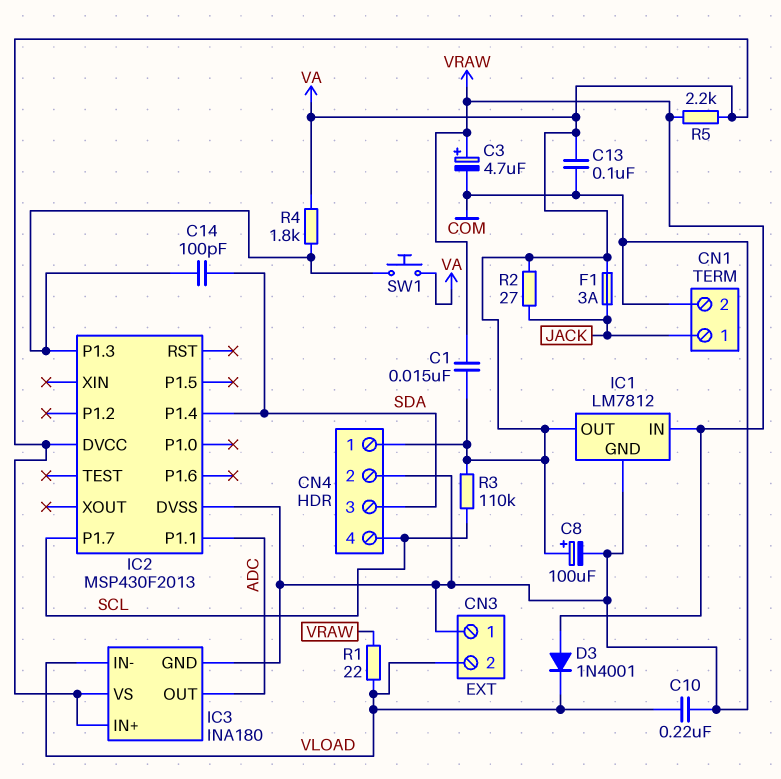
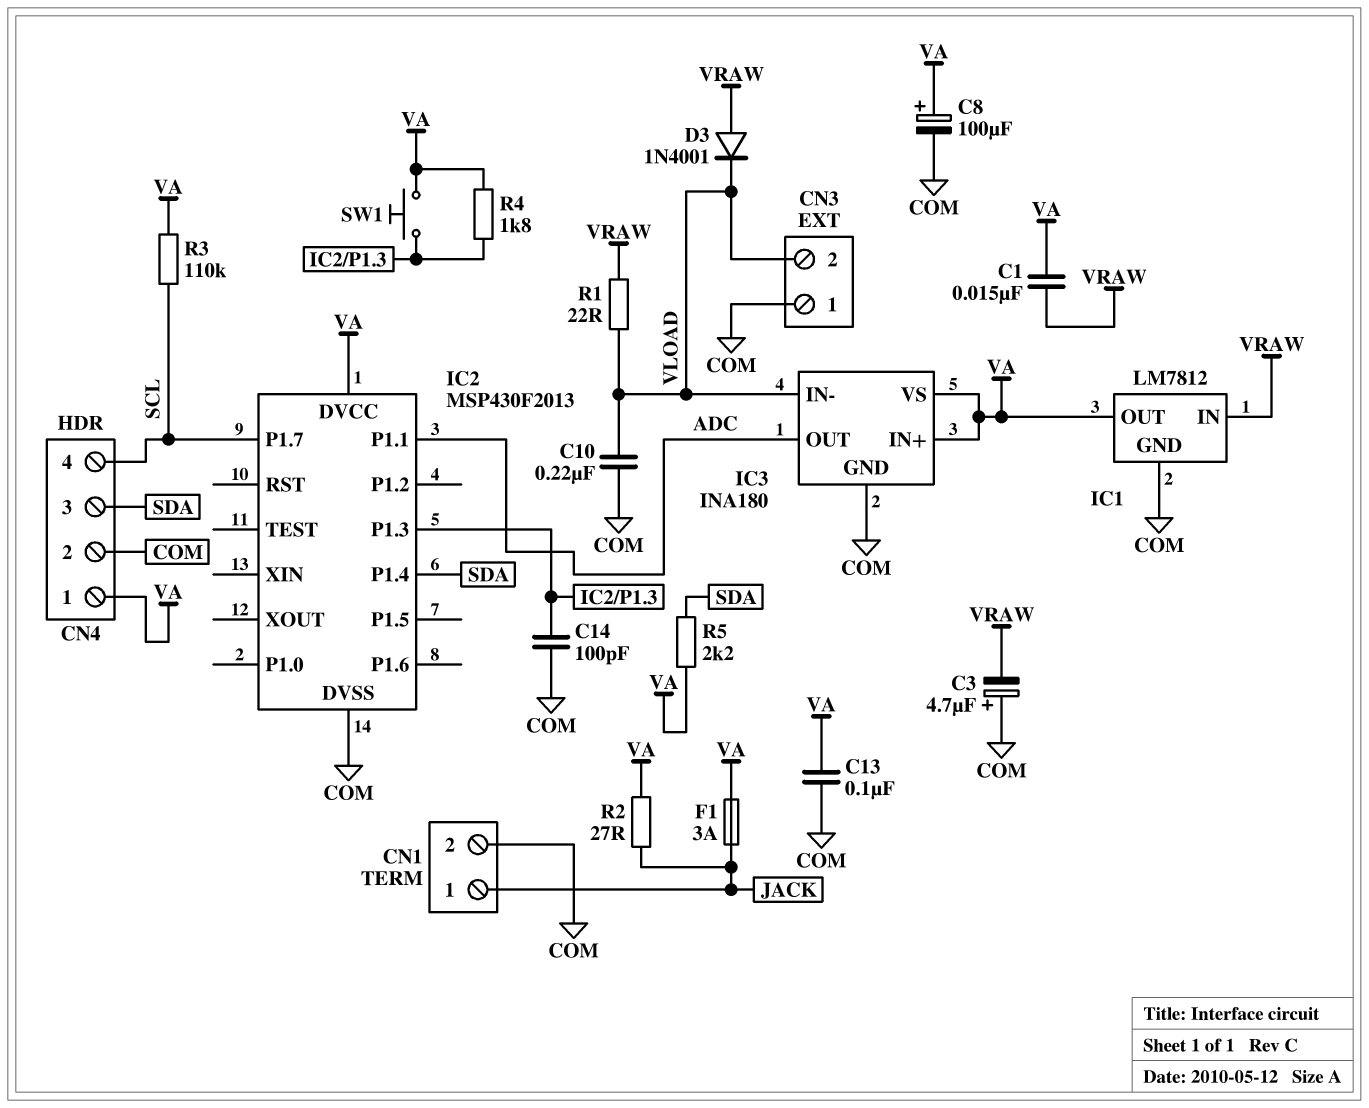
C3: 4.7uF (plus VRAW, minus COM) -> 4.7uF (plus COM, minus VRAW)
C14: 100pF (IC2/P1.3, SDA) -> 100pF (COM, IC2/P1.3)
R5: 2.2k (VA, VRAW) -> 2.2k (SDA, VA)

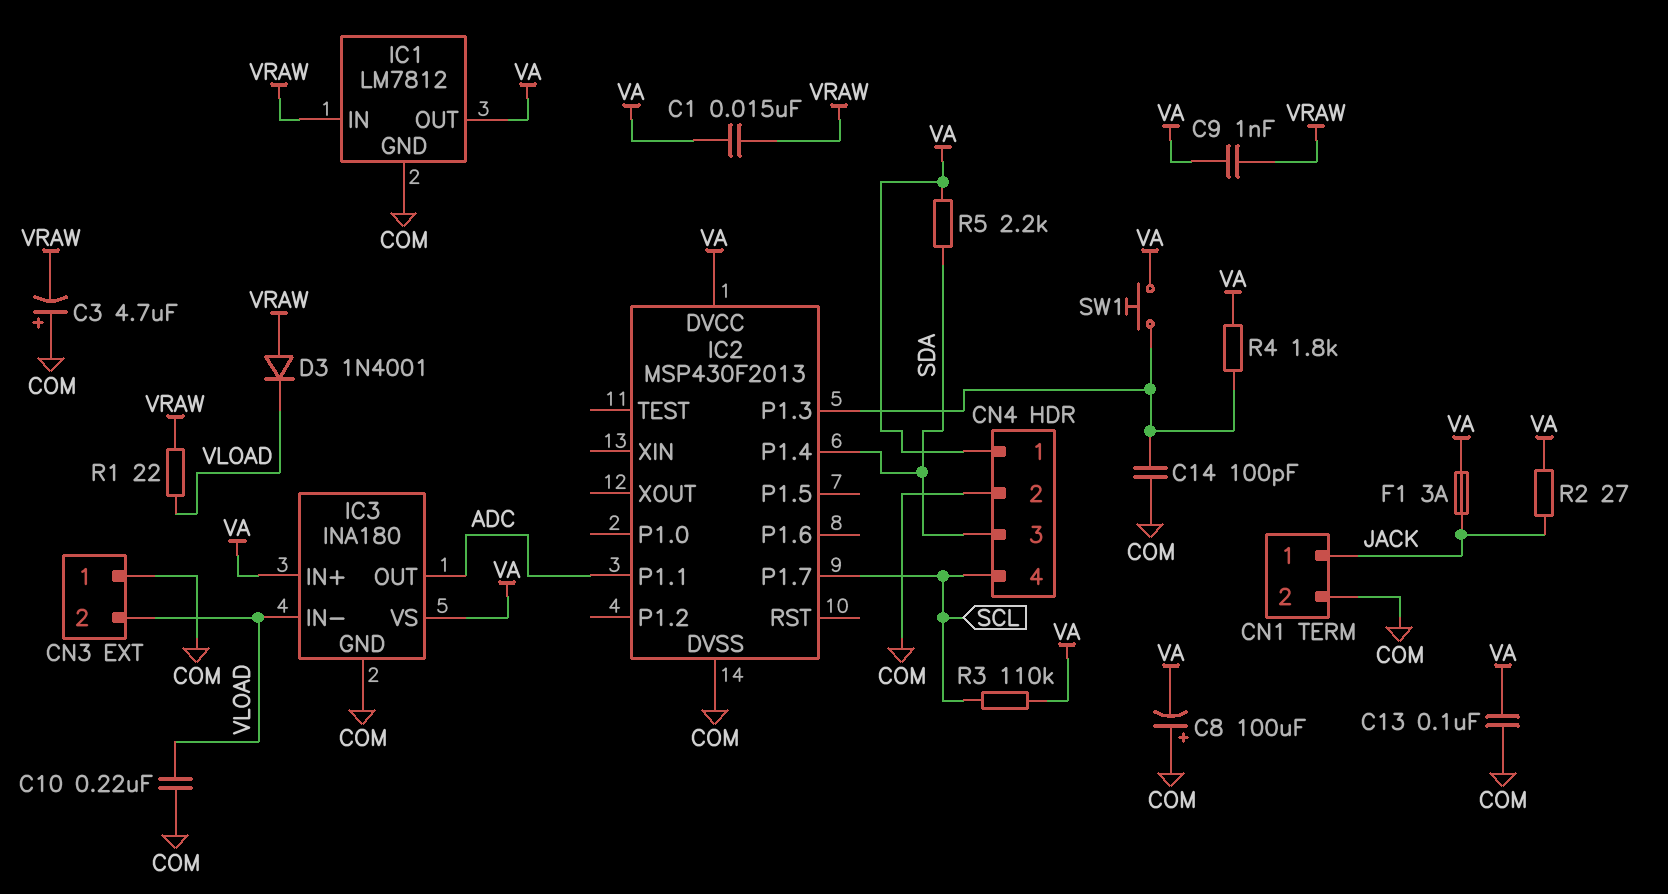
C8: 100uF (plus VA, minus COM) -> 100uF (plus COM, minus VA)
C9: none -> 1nF (VA, VRAW)

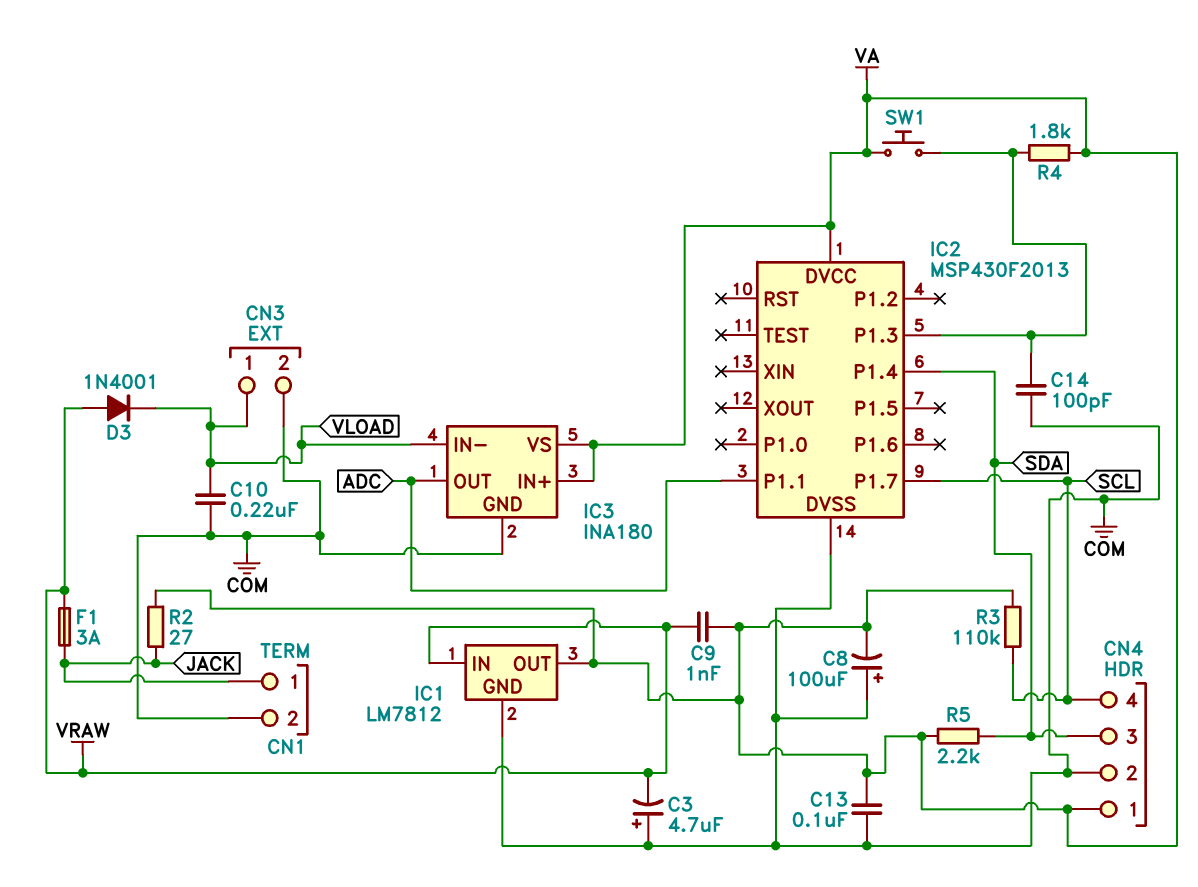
C1: 15nF (VA, VRAW) -> none
CN3 pin 1: COM -> VLOAD
CN3 pin 2: VLOAD -> COM
F1: 3A (JACK, VA) -> 3A (JACK, VRAW)
R1: 22 (VLOAD, VRAW) -> none

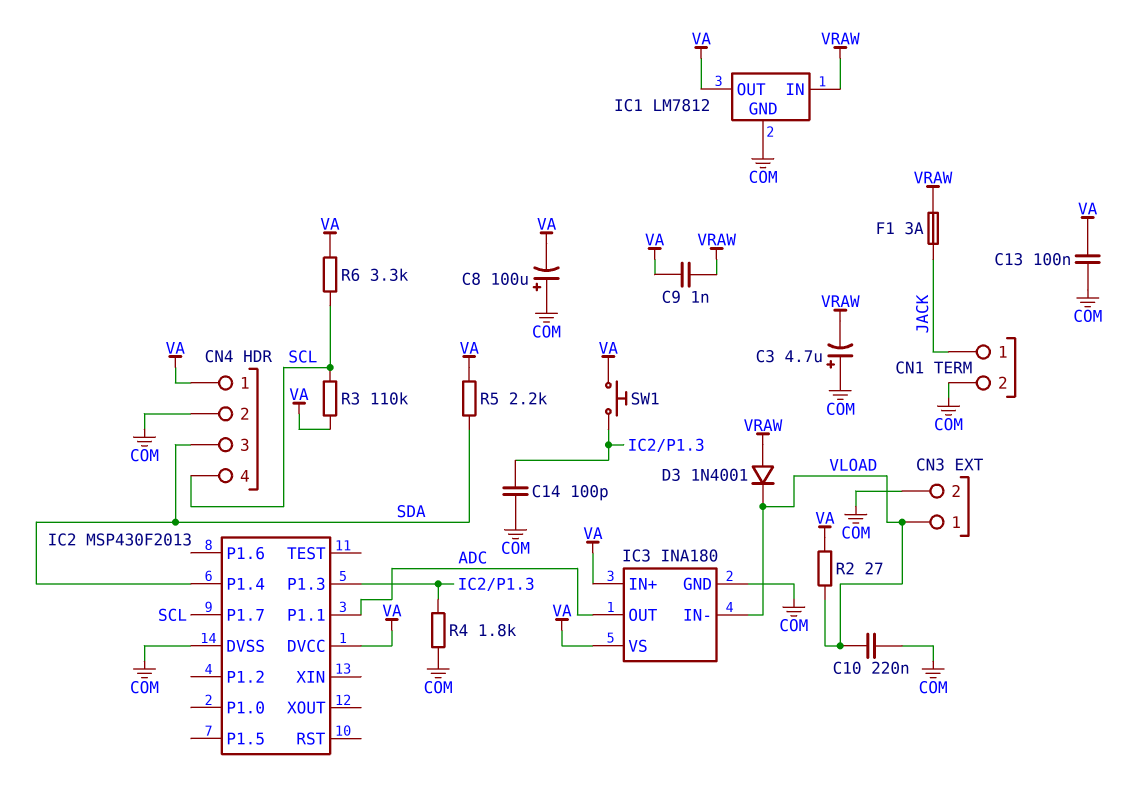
R2: 27 (JACK, VA) -> 27 (VA, VLOAD)
R4: 1.8k (IC2/P1.3, VA) -> 1.8k (COM, IC2/P1.3)
R6: none -> 3.3k (SCL, VA)

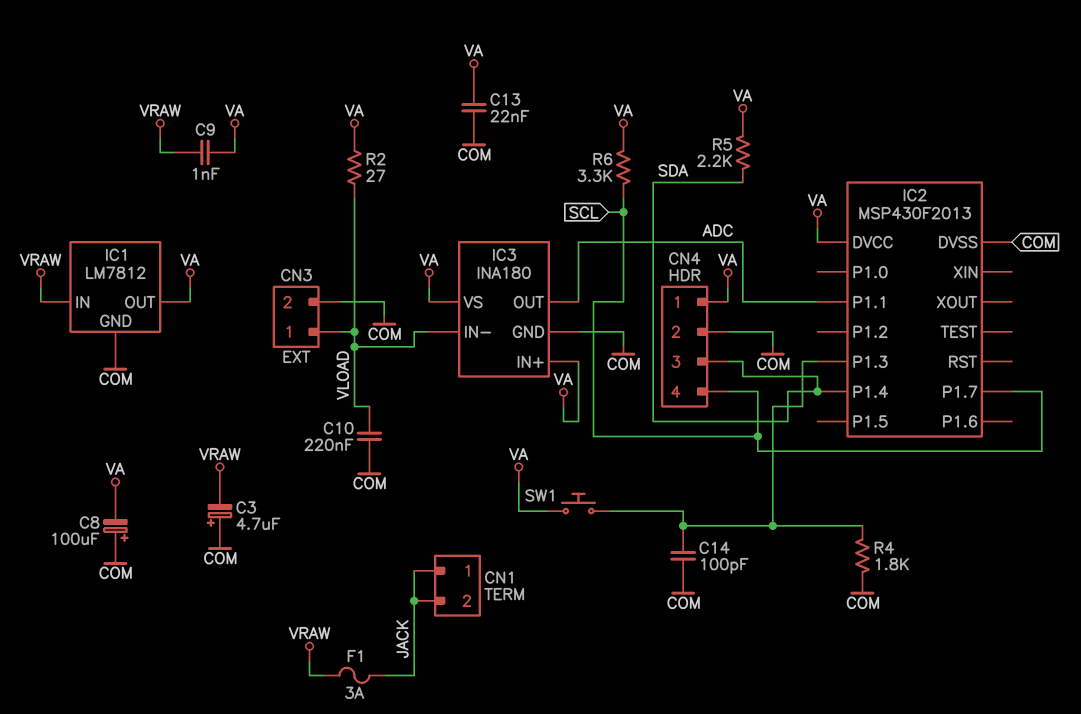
C13: 100nF (COM, VA) -> 22nF (COM, VA)
CN1 pin 2: COM -> JACK
D3: diode 1N4001 (A VRAW, K VLOAD) -> none
R3: 110k (SCL, VA) -> none

